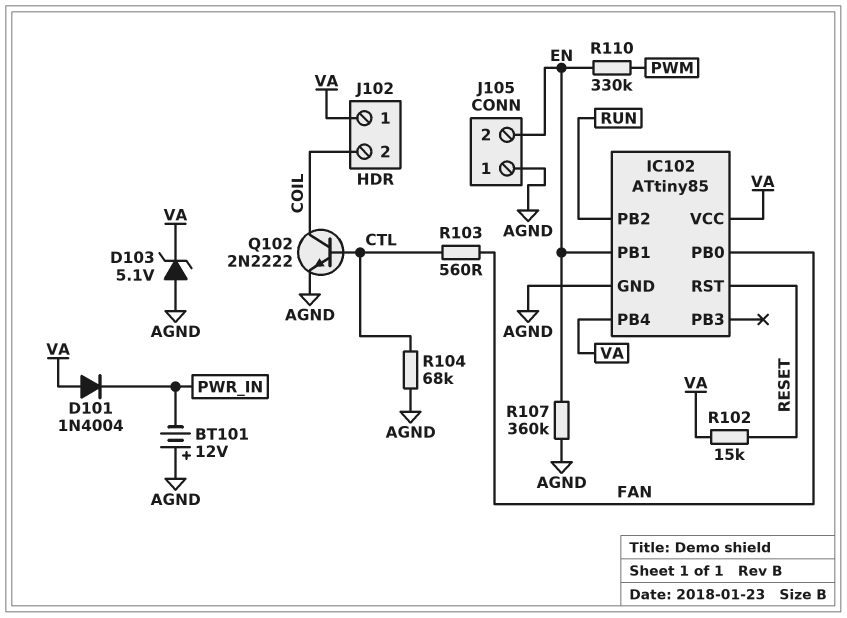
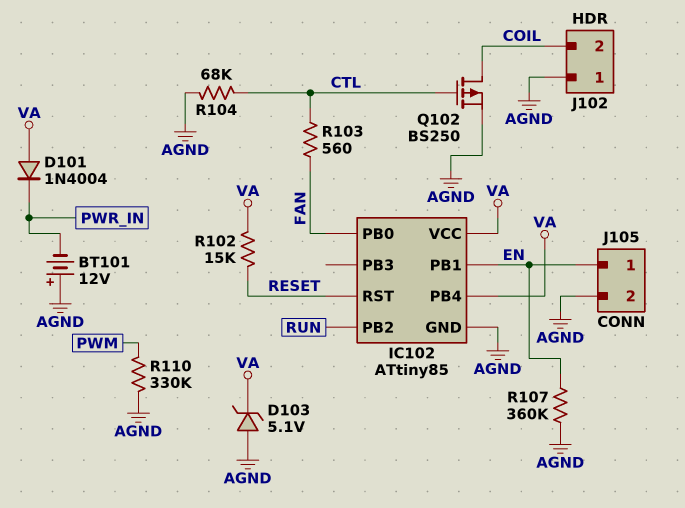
J102 pin 1: VA -> AGND
J105 pin 1: AGND -> EN
J105 pin 2: EN -> AGND
Q102: NPN 2N2222 (B CTL, C COIL, E AGND) -> PMOS BS250 (G CTL, D COIL, S AGND)
R110: 330k (EN, PWM) -> 330k (AGND, PWM)

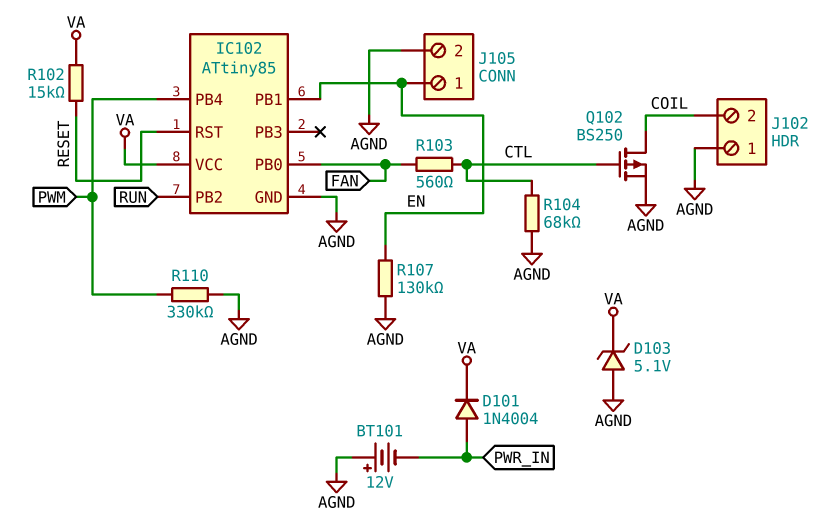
D101: diode 1N4004 (A VA, K PWR_IN) -> diode 1N4004 (A PWR_IN, K VA)
IC102 pin PB4: VA -> PWM
R107: 360k (AGND, EN) -> 130k (AGND, EN)

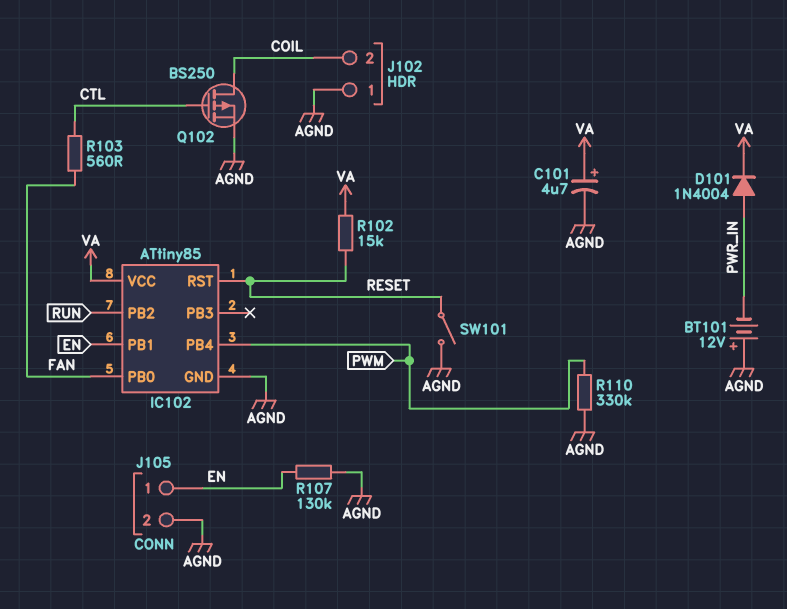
C101: none -> 4.7uF (plus VA, minus AGND)
D103: zener 5.1V (A AGND, K VA) -> none
R104: 68k (AGND, CTL) -> none
SW101: none -> switch (AGND, RESET)

